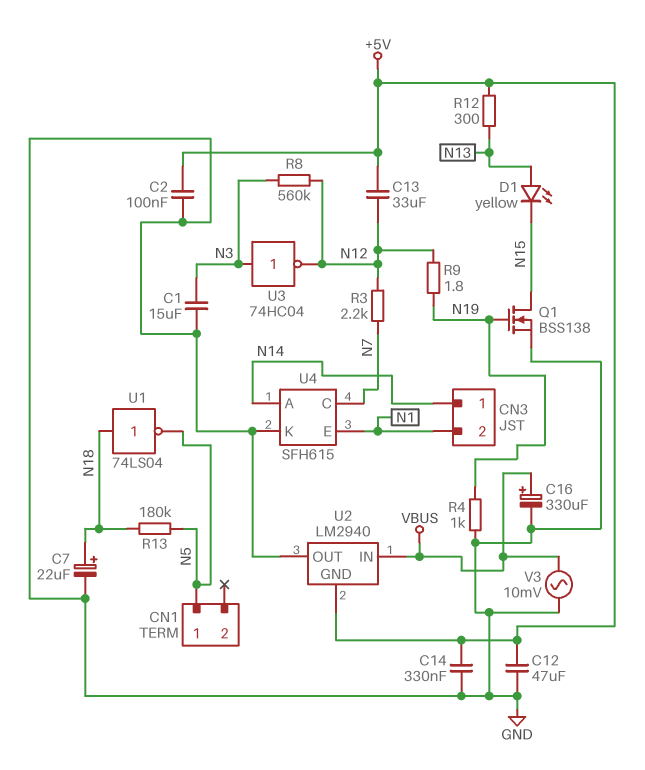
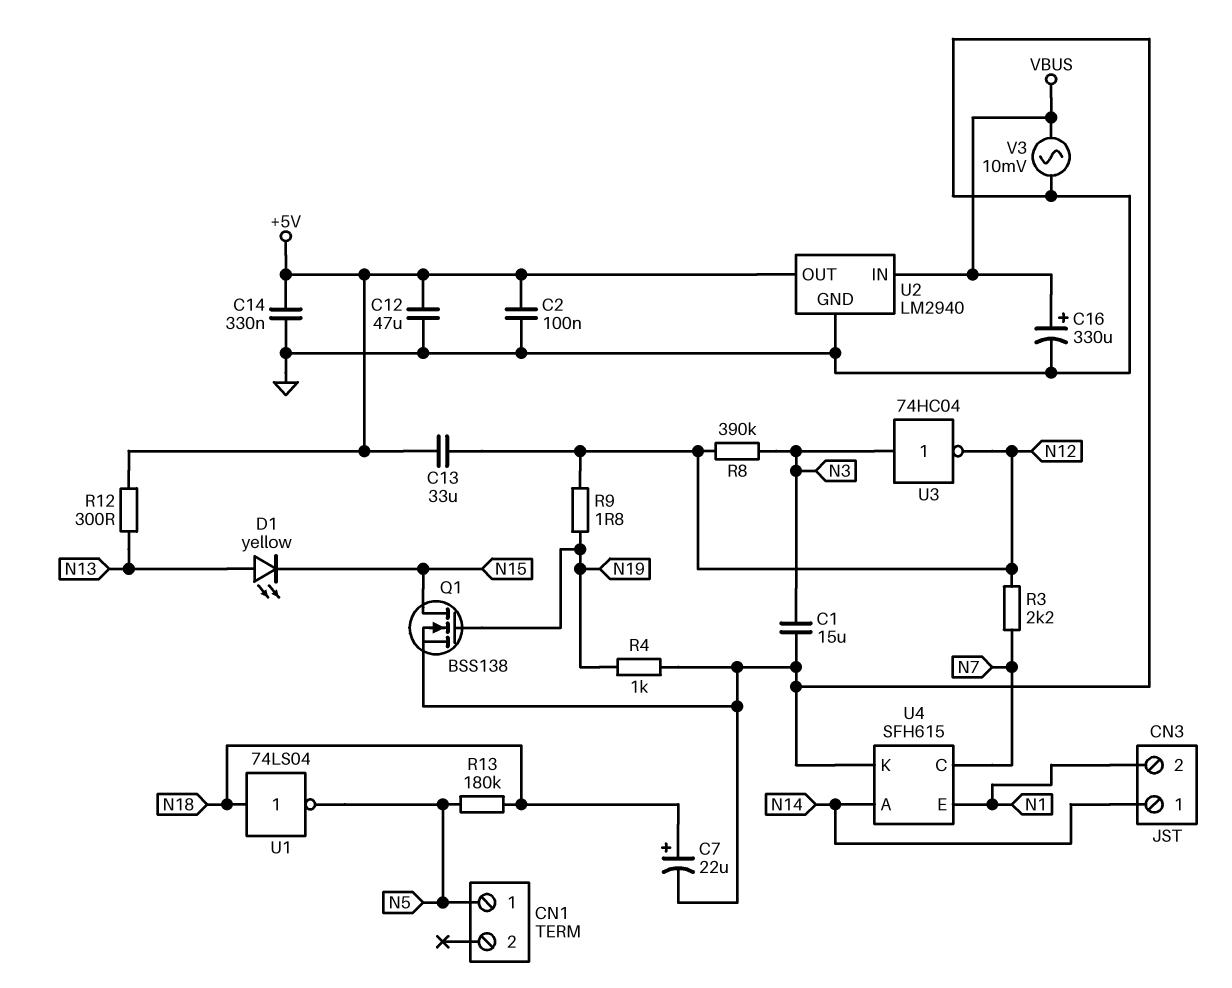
R8: 560k (N3, N12) -> 390k (N3, N12)
U2 pin GND: +5V -> GND
U2 pin OUT: GND -> +5V

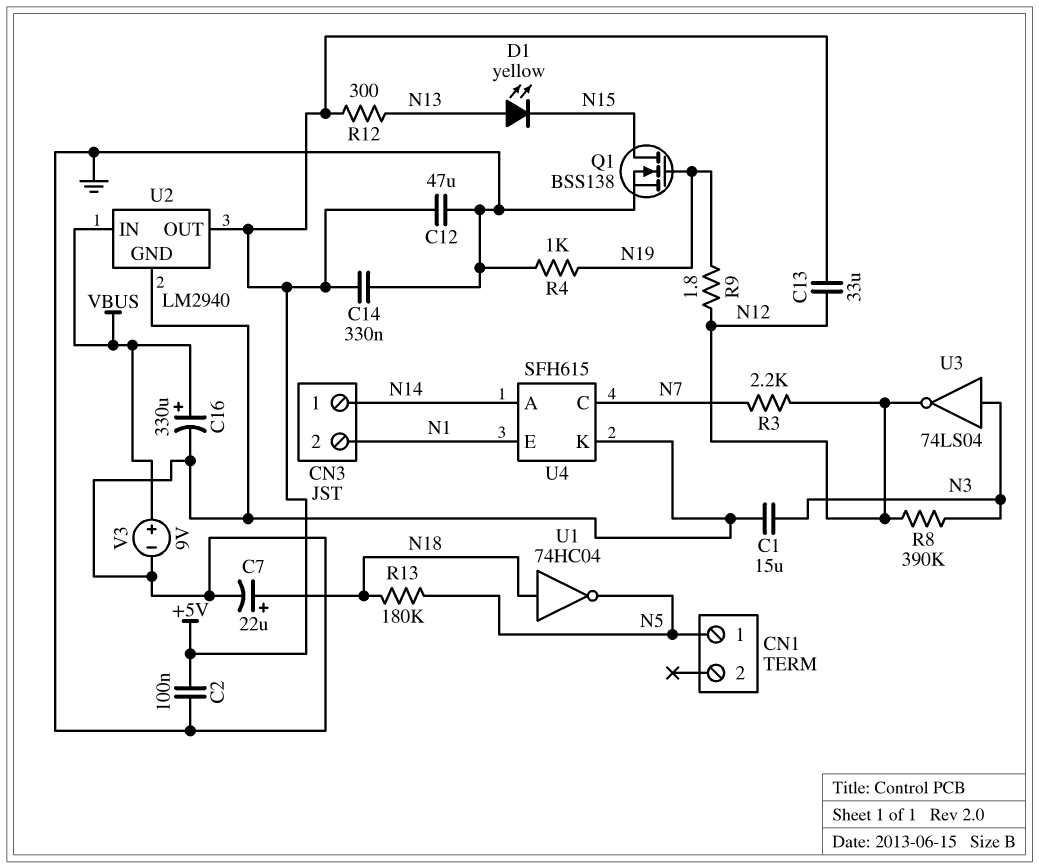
U1: NOT 74LS04 (in N18, out N5) -> NOT 74HC04 (in N18, out N5)
U3: NOT 74HC04 (in N3, out N12) -> NOT 74LS04 (in N3, out N12)
V3: AC 10mV (GND, VBUS) -> 9V (plus VBUS, minus GND)

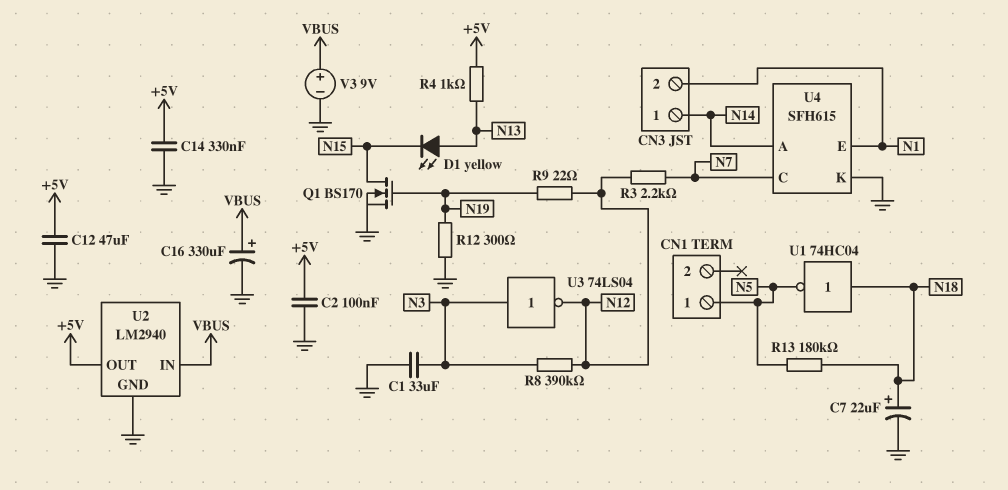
C1: 15uF (GND, N3) -> 33uF (GND, N3)
C13: 33uF (+5V, N12) -> none
Q1: NMOS BSS138 (G N19, D N15, S GND) -> NMOS BS170 (G N19, D N15, S GND)
R4: 1k (GND, N19) -> 1k (+5V, N13)
R9: 1.8 (N12, N19) -> 22 (N12, N19)
R12: 300 (+5V, N13) -> 300 (GND, N19)

